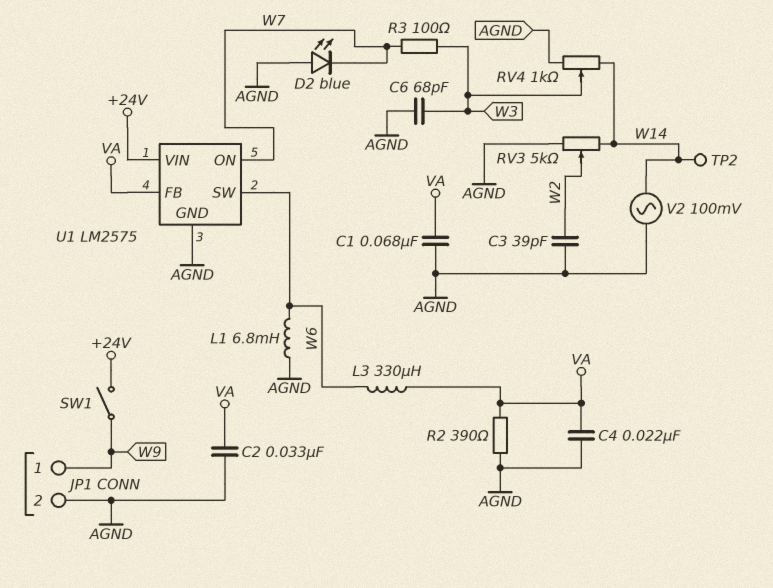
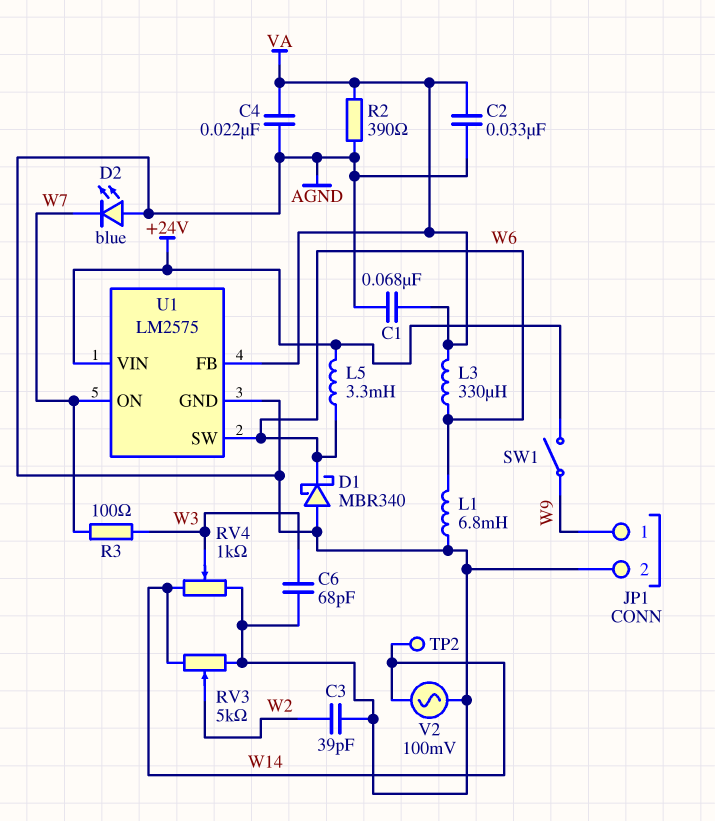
D1: none -> schottky MBR340 (A AGND, K W6)
L5: none -> 3.3mH (+24V, W6)

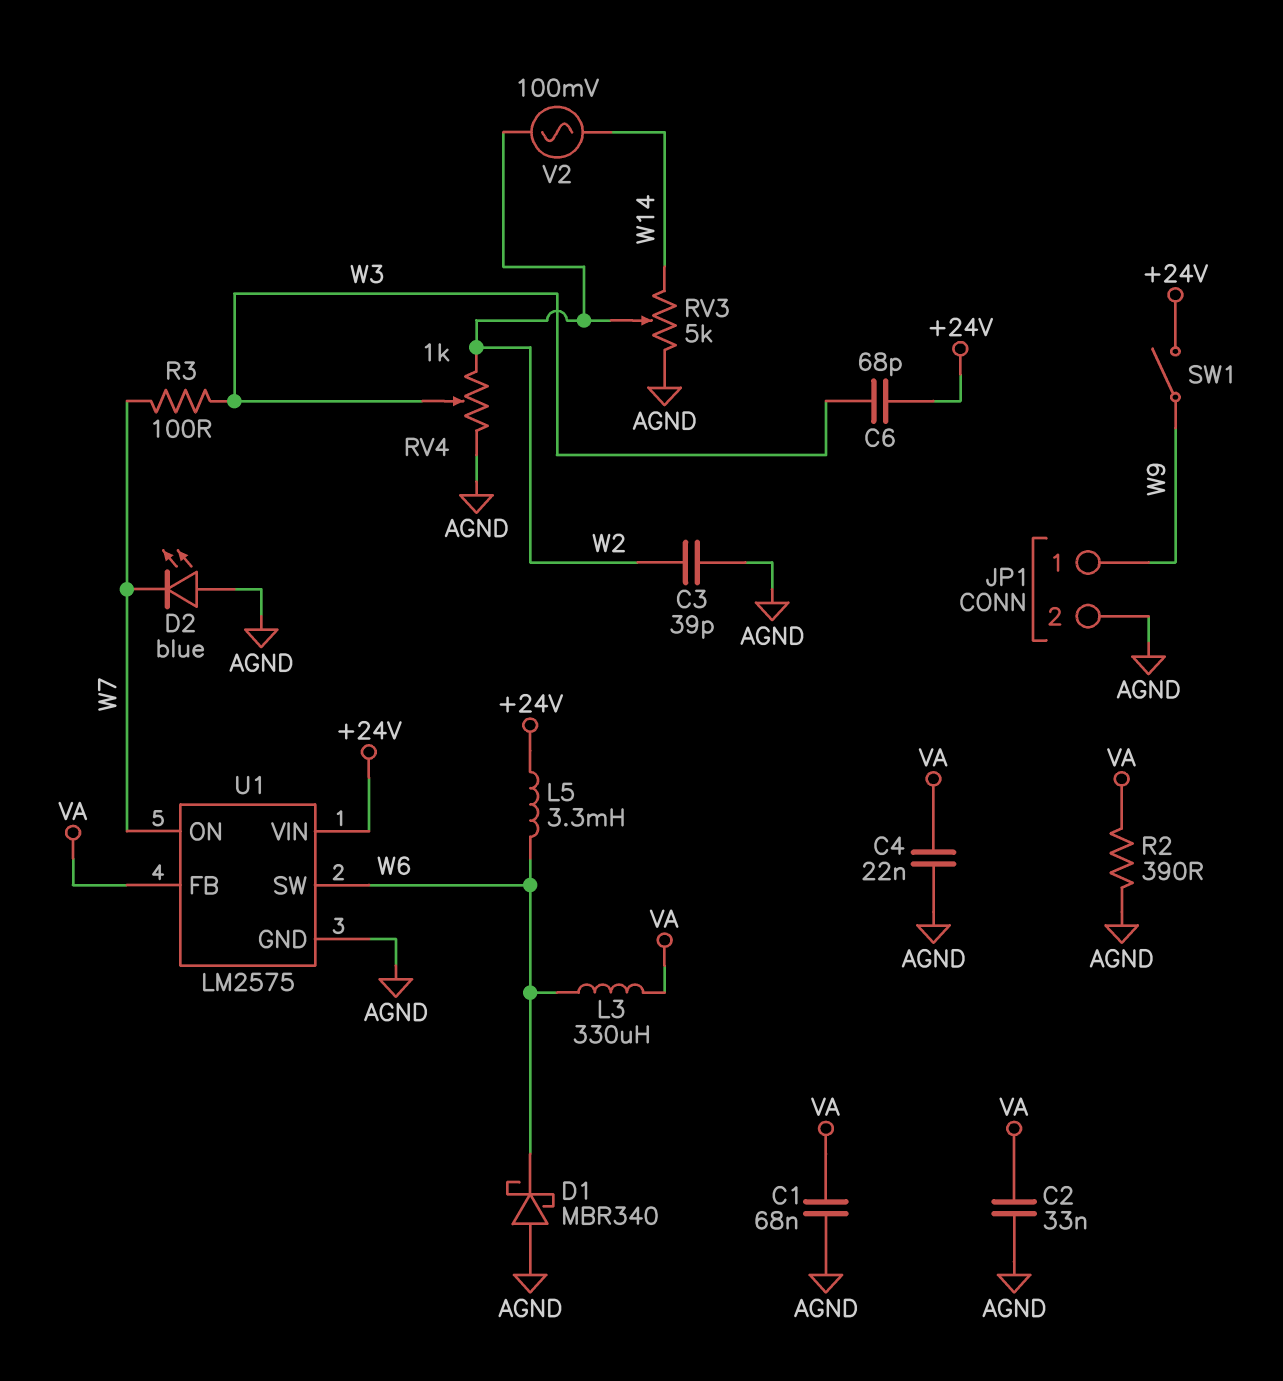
C6: 68pF (AGND, W3) -> 68pF (+24V, W3)
L1: 6.8mH (AGND, W6) -> none
RV4: 1k (AGND, W14, wiper W3) -> 1k (AGND, W2, wiper W3)
TP2: test point (W14) -> none
V2: AC 100mV (AGND, W14) -> AC 100mV (W2, W14)

